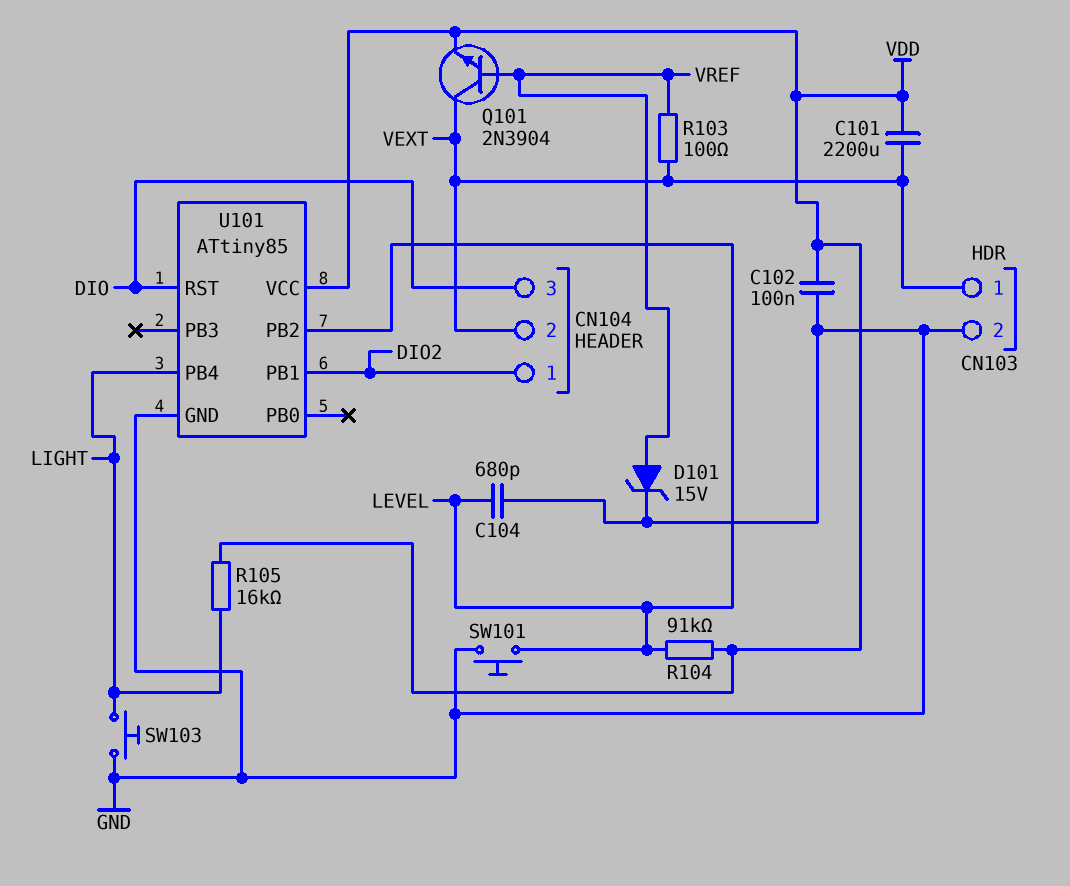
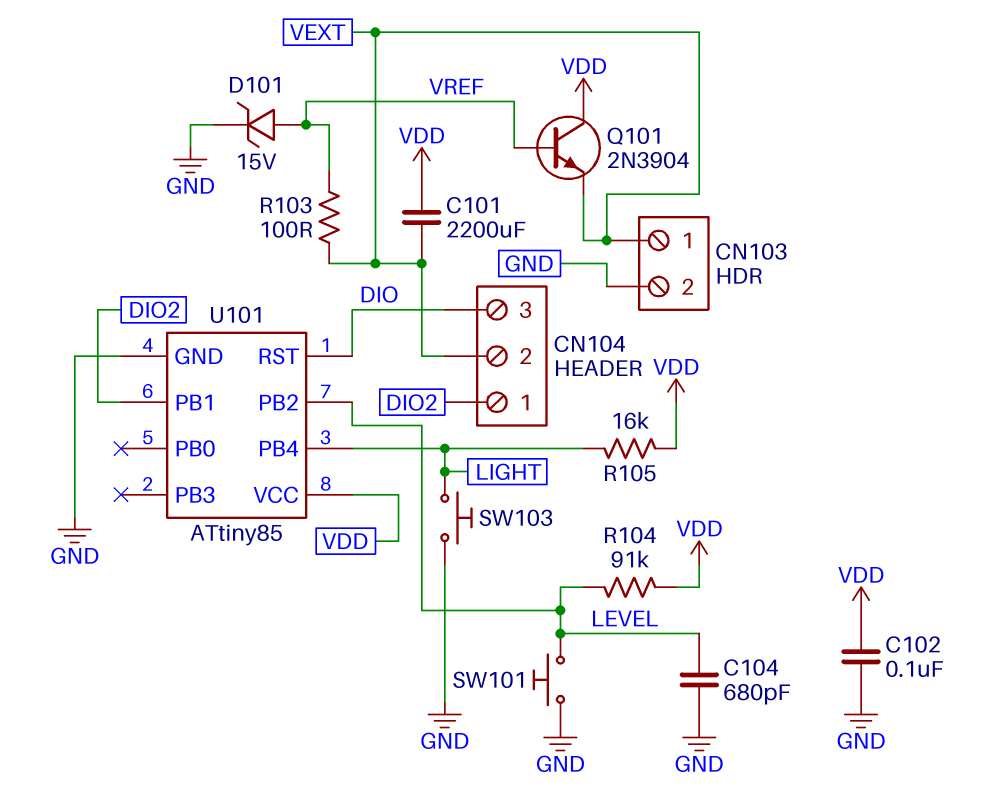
Q101: NPN 2N3904 (B VREF, C VEXT, E VDD) -> NPN 2N3904 (B VREF, C VDD, E VEXT)

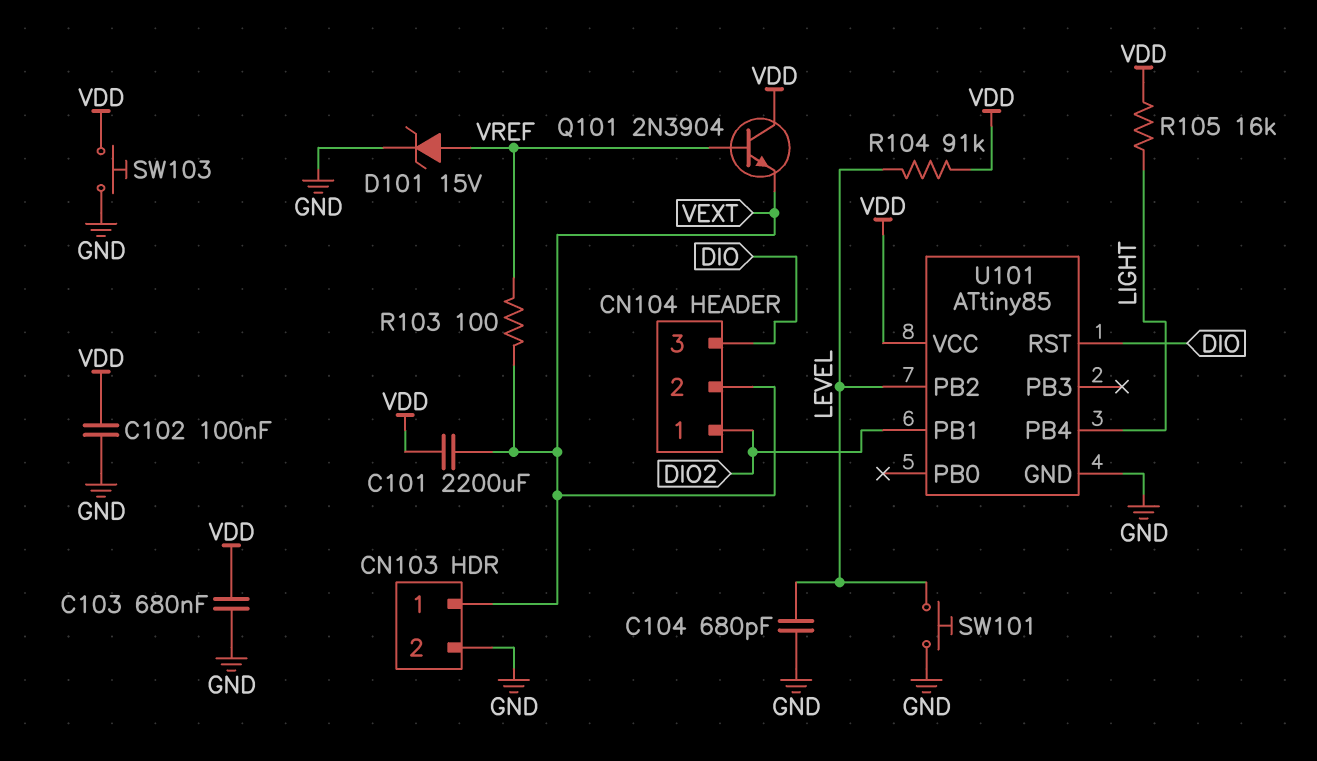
C103: none -> 680nF (GND, VDD)
SW103: button (GND, LIGHT) -> button (GND, VDD)

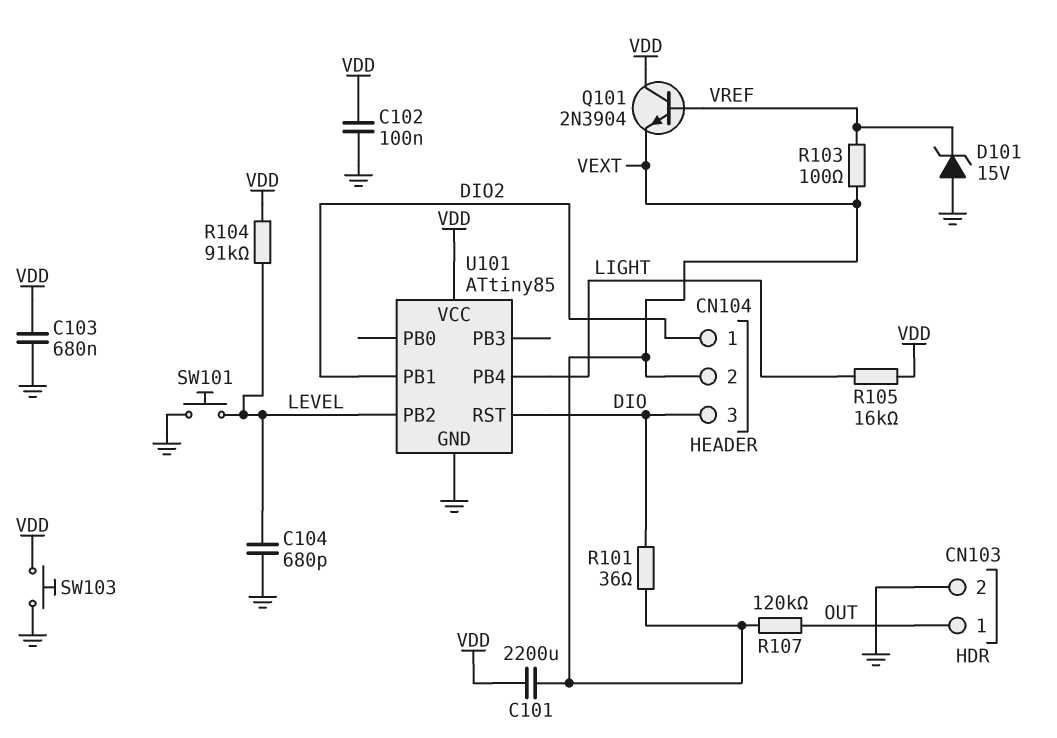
CN103 pin 1: VEXT -> OUT
D101: zener 15V (A VREF, K GND) -> zener 15V (A GND, K VREF)
R101: none -> 36 (DIO, VEXT)
R107: none -> 120k (OUT, VEXT)

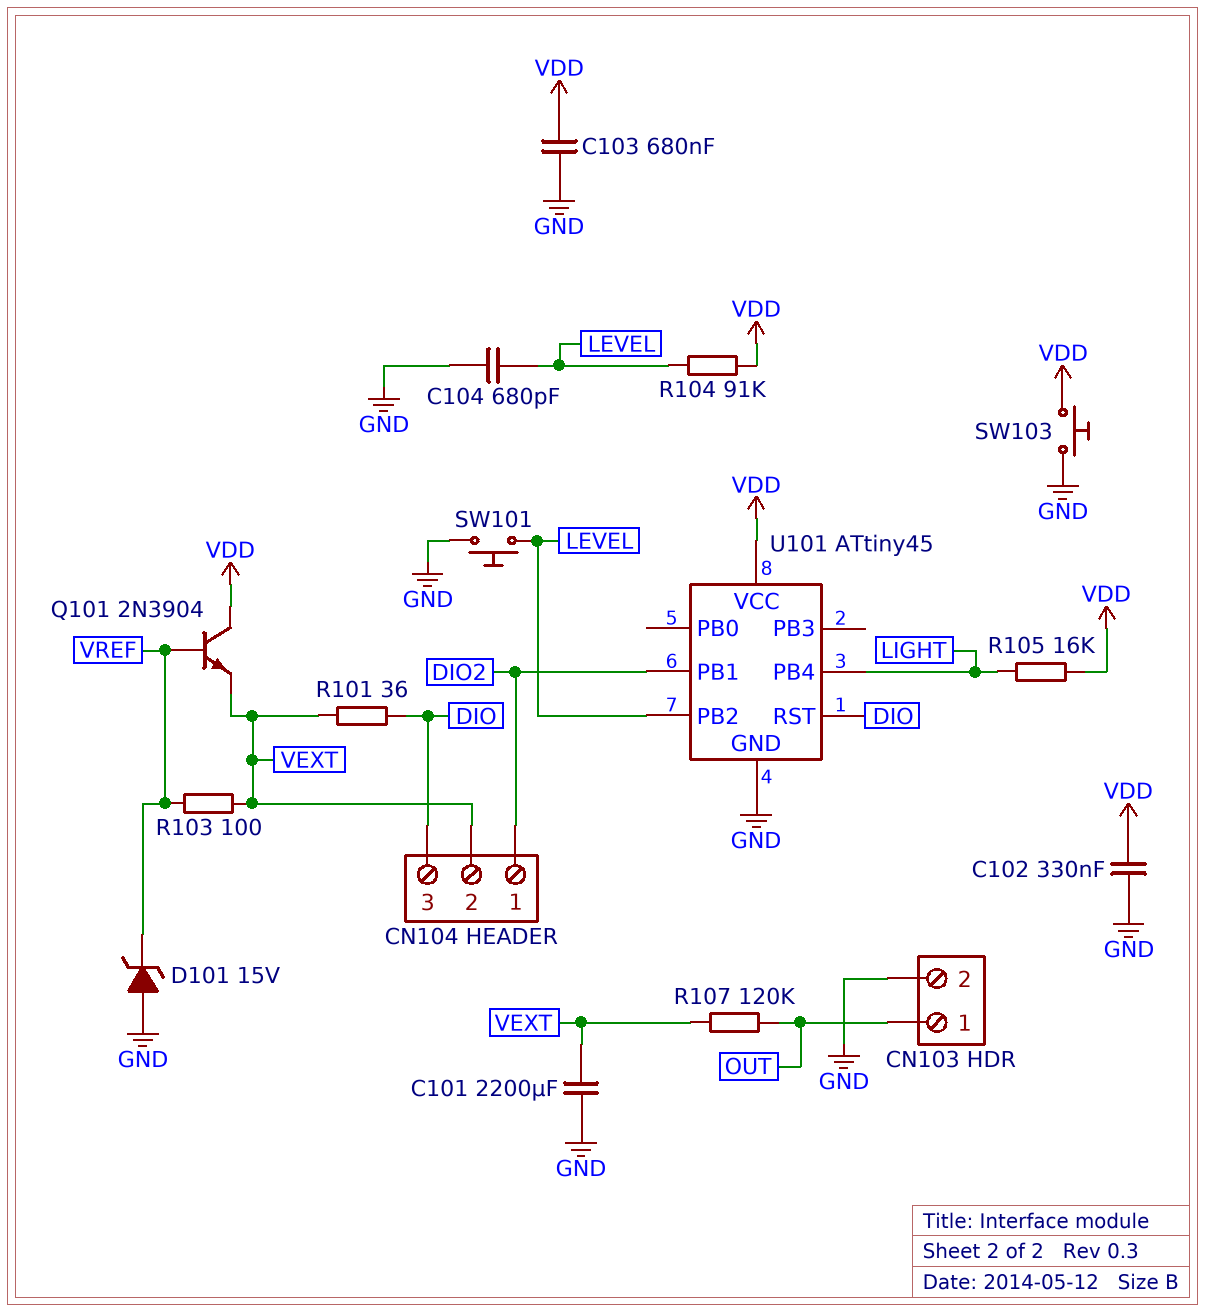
C101: 2200uF (VDD, VEXT) -> 2200uF (GND, VEXT)
C102: 100nF (GND, VDD) -> 330nF (GND, VDD)
U101: ATtiny85 -> ATtiny45

